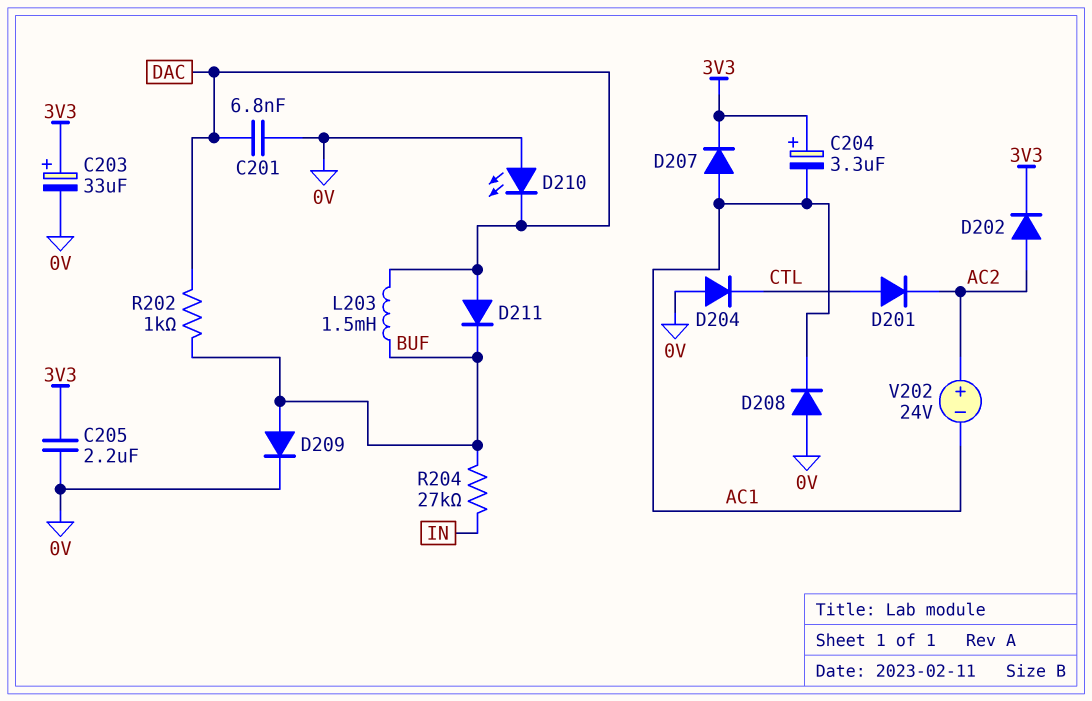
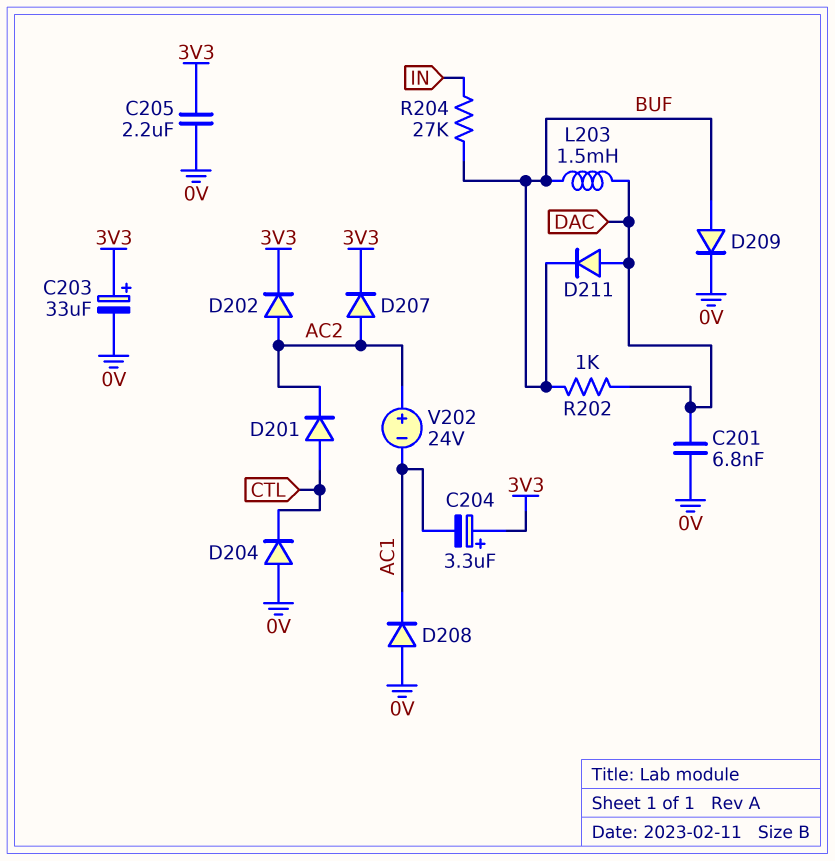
D207: diode (A AC1, K 3V3) -> diode (A AC2, K 3V3)
D210: LED (A 0V, K DAC) -> none

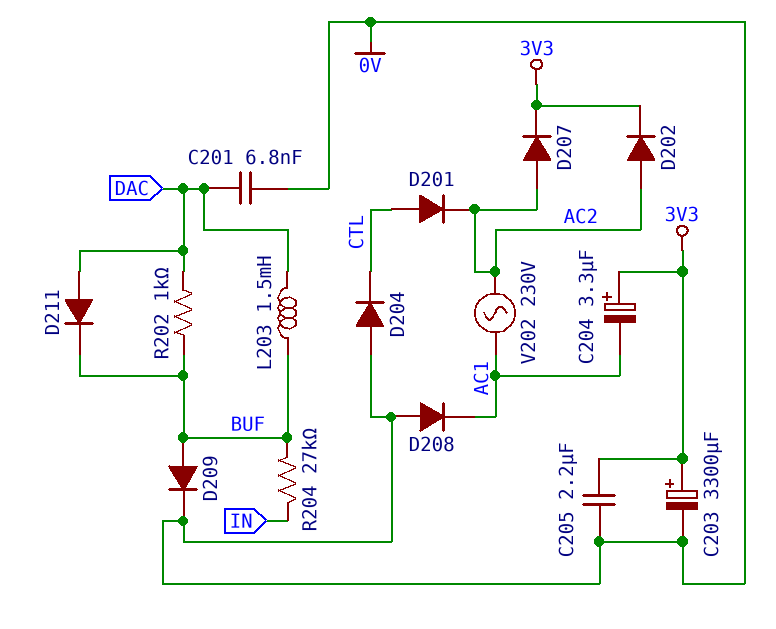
C203: 33uF (plus 3V3, minus 0V) -> 3300uF (plus 3V3, minus 0V)
V202: 24V (plus AC2, minus AC1) -> AC 230V (AC1, AC2)

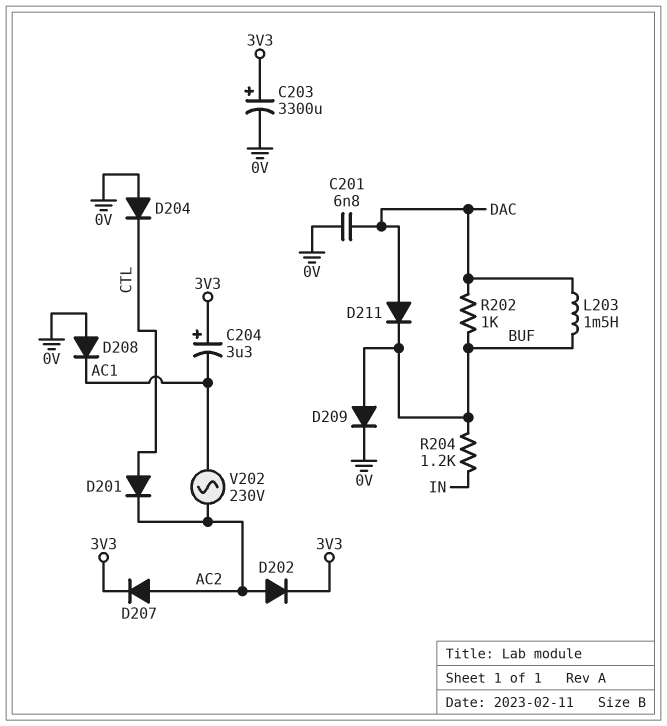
C205: 2.2uF (0V, 3V3) -> none
R204: 27k (BUF, IN) -> 1.2k (BUF, IN)

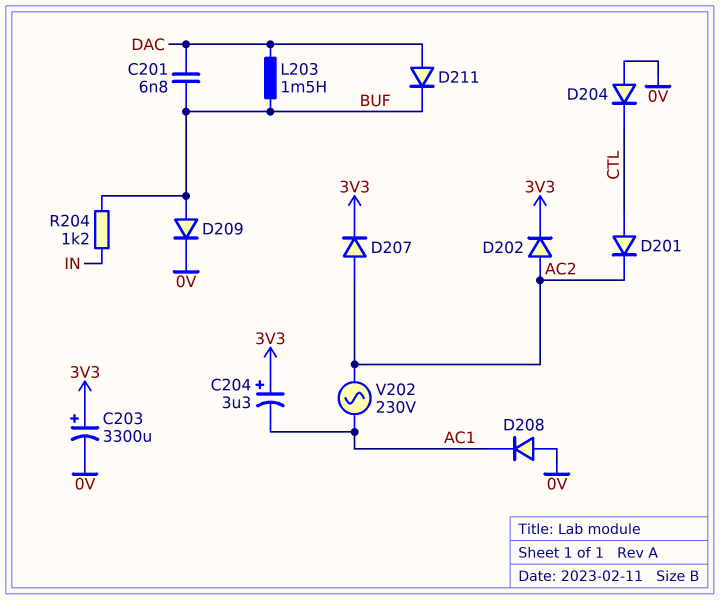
C201: 6.8nF (0V, DAC) -> 6.8nF (BUF, DAC)
R202: 1k (BUF, DAC) -> none

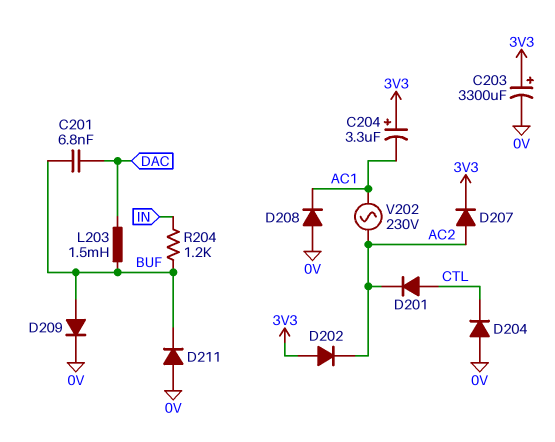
D202: diode (A AC2, K 3V3) -> diode (A 3V3, K AC2)
D211: diode (A DAC, K BUF) -> diode (A 0V, K BUF)

